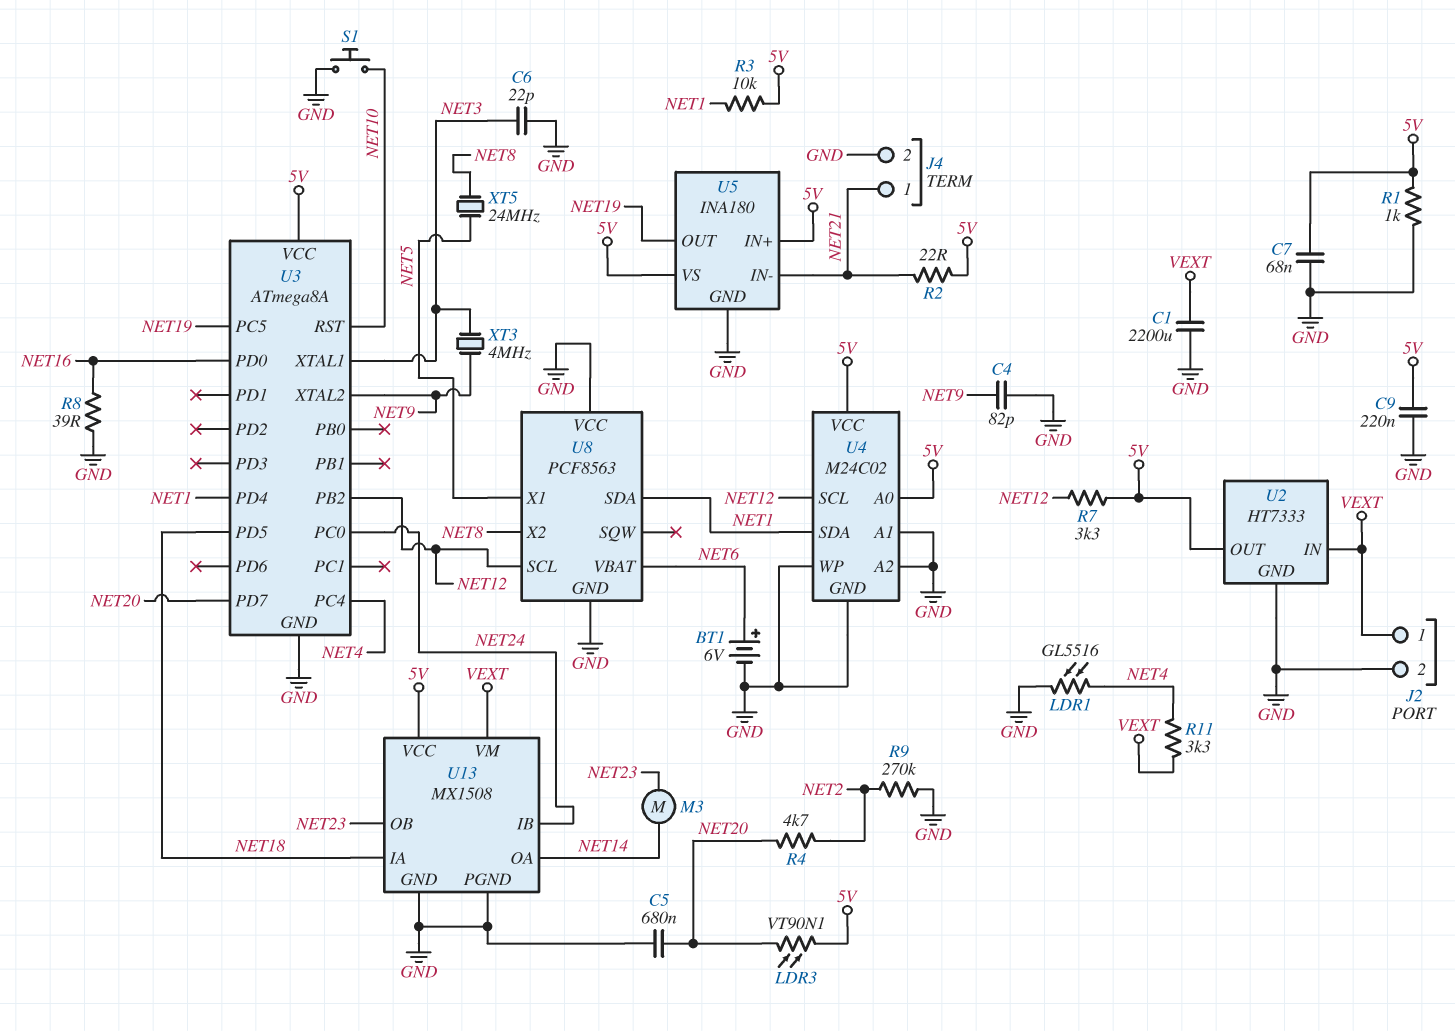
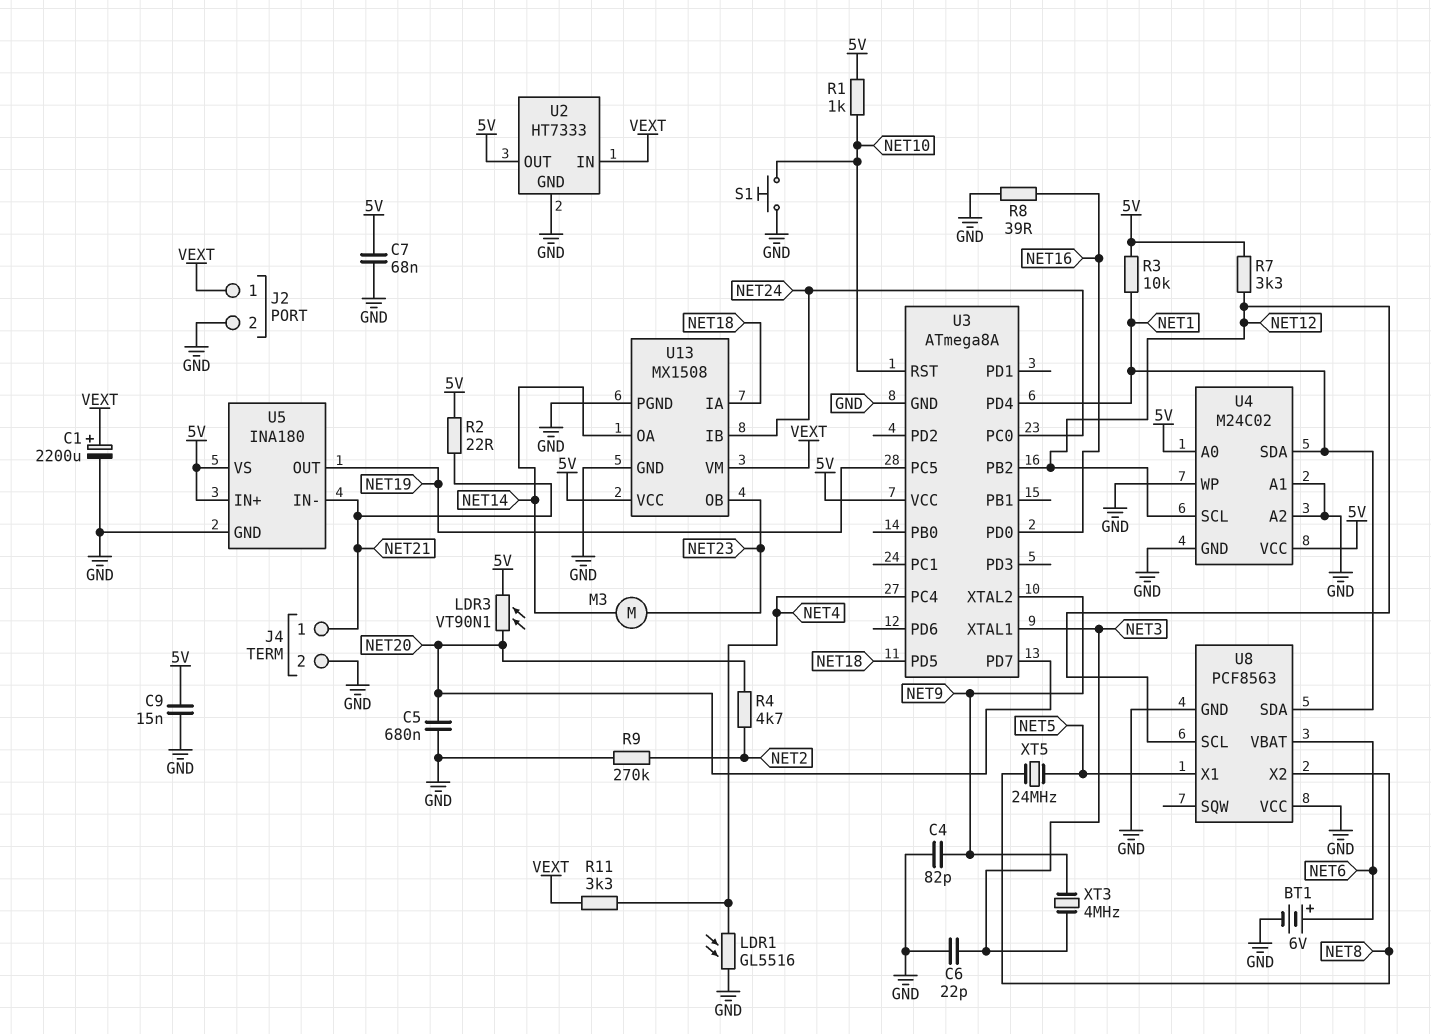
C1: 2200uF (GND, VEXT) -> 2200uF (plus VEXT, minus GND)
C9: 220nF (5V, GND) -> 15nF (5V, GND)
R1: 1k (5V, GND) -> 1k (5V, NET10)

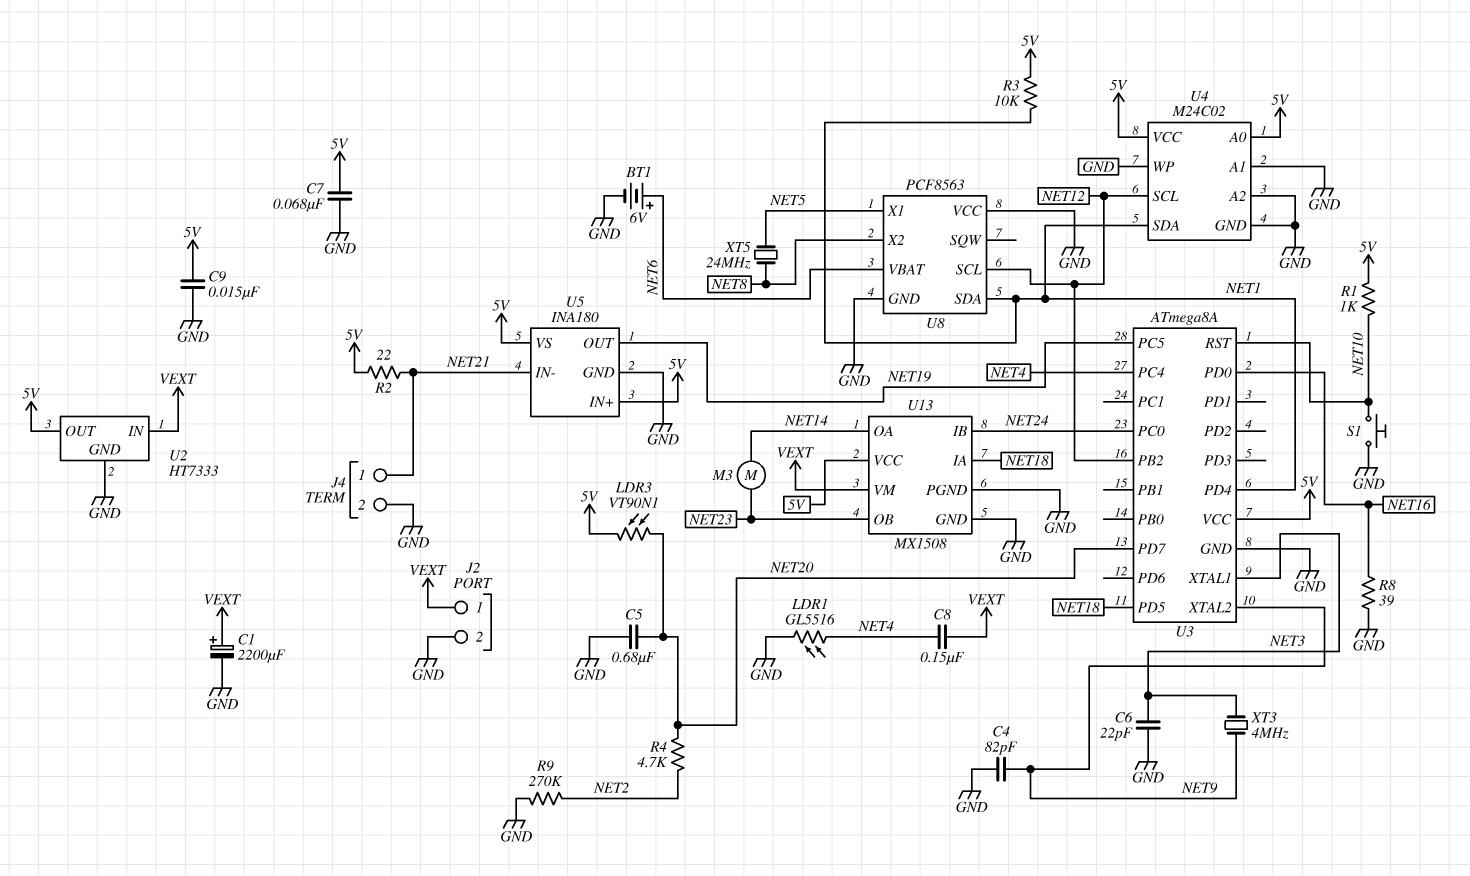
C8: none -> 150nF (NET4, VEXT)
R7: 3.3k (5V, NET12) -> none
R11: 3.3k (NET4, VEXT) -> none

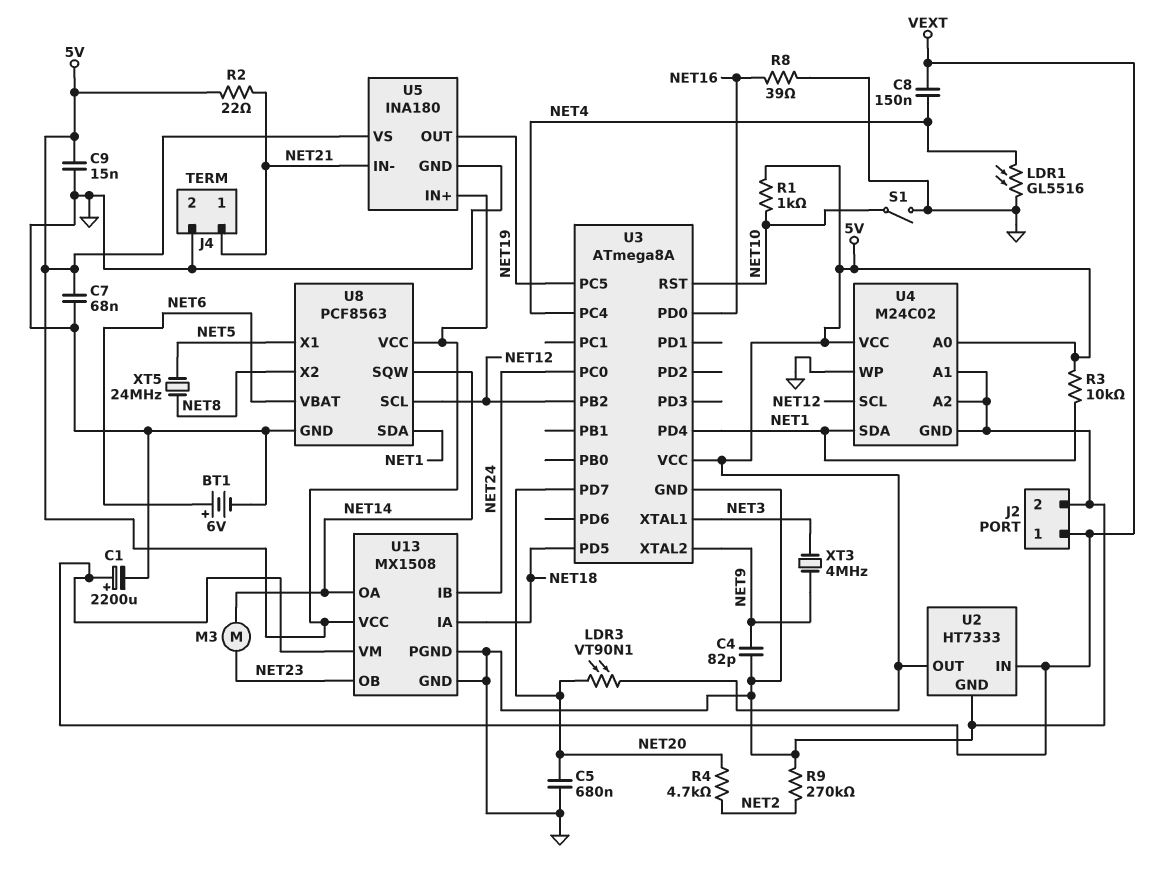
C6: 22pF (GND, NET3) -> none
S1: button (GND, NET10) -> switch (GND, NET10)
U8 pin SQW: none -> NET14
U8 pin VCC: GND -> 5V

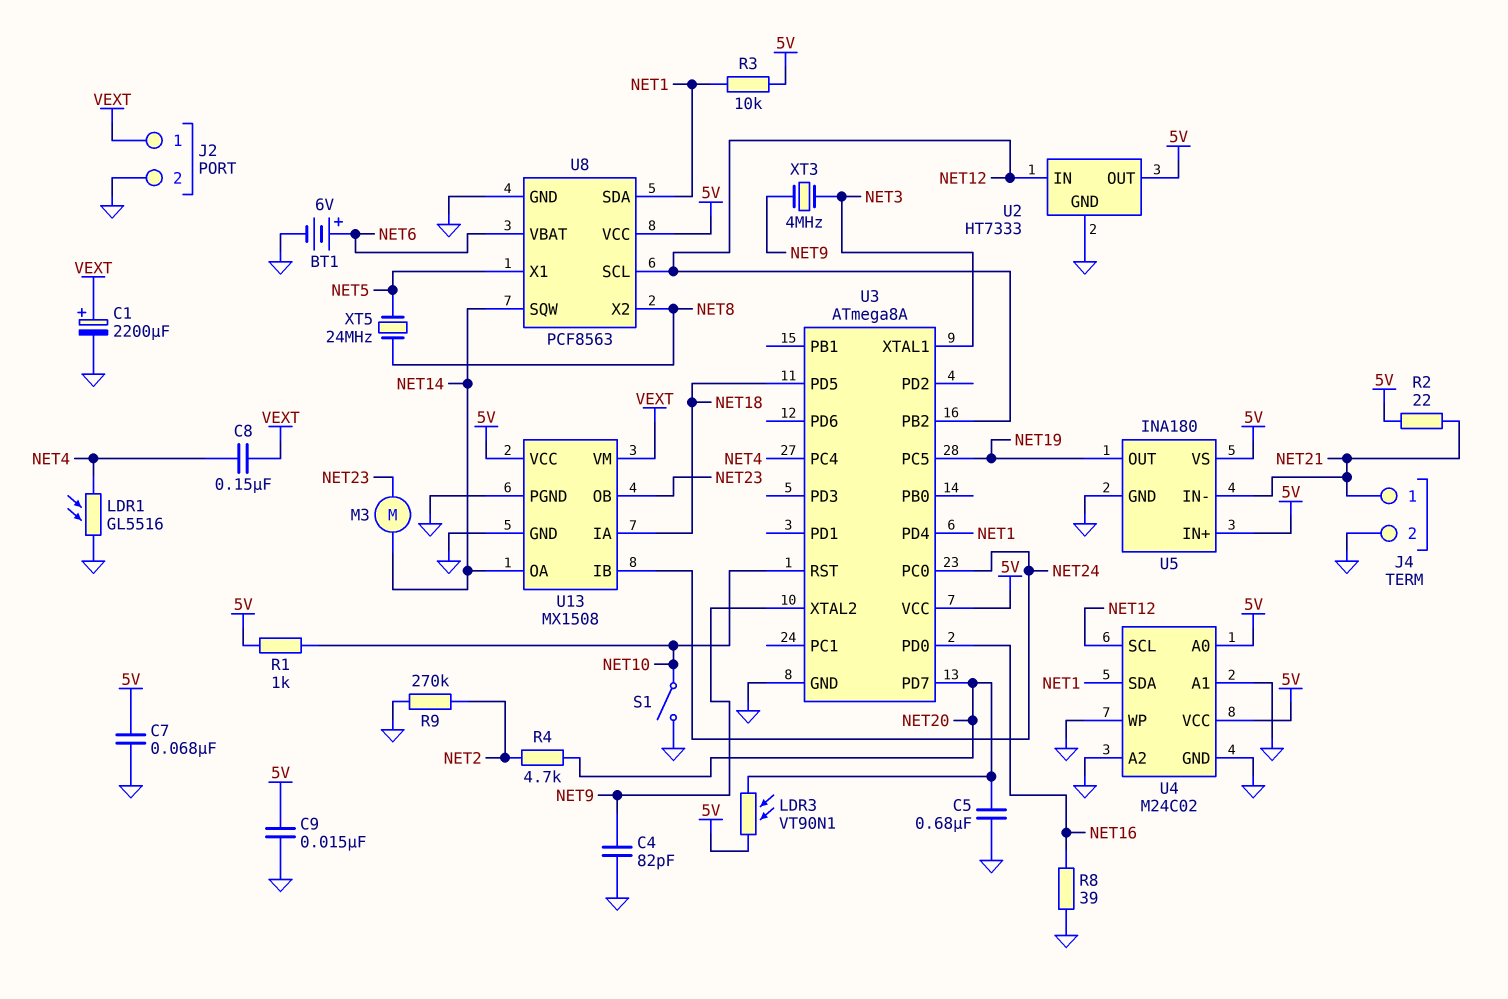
U2 pin IN: VEXT -> NET12

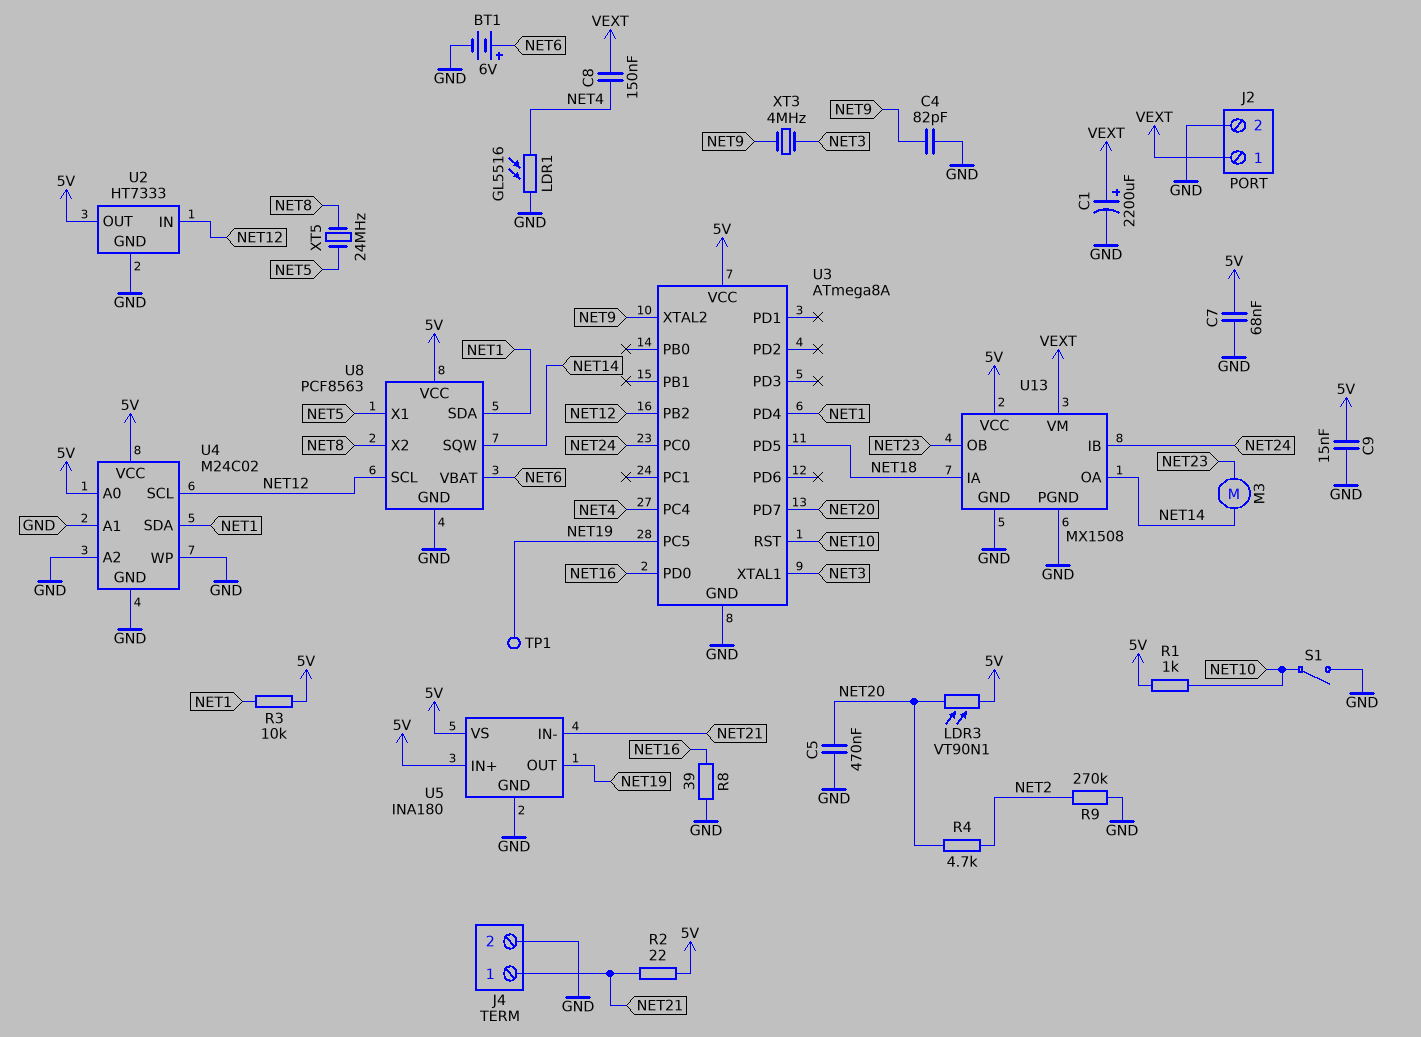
C5: 680nF (GND, NET20) -> 470nF (GND, NET20)
TP1: none -> test point (NET19)

